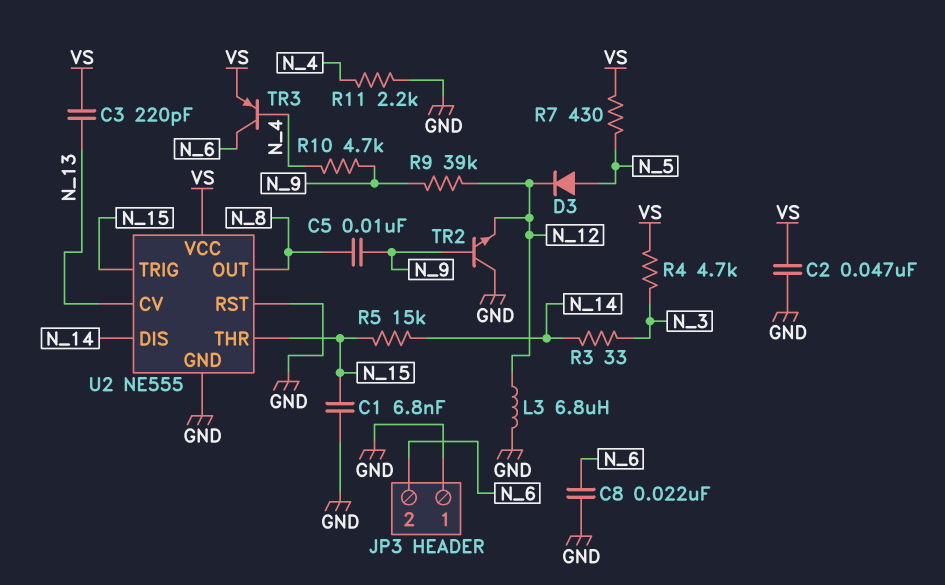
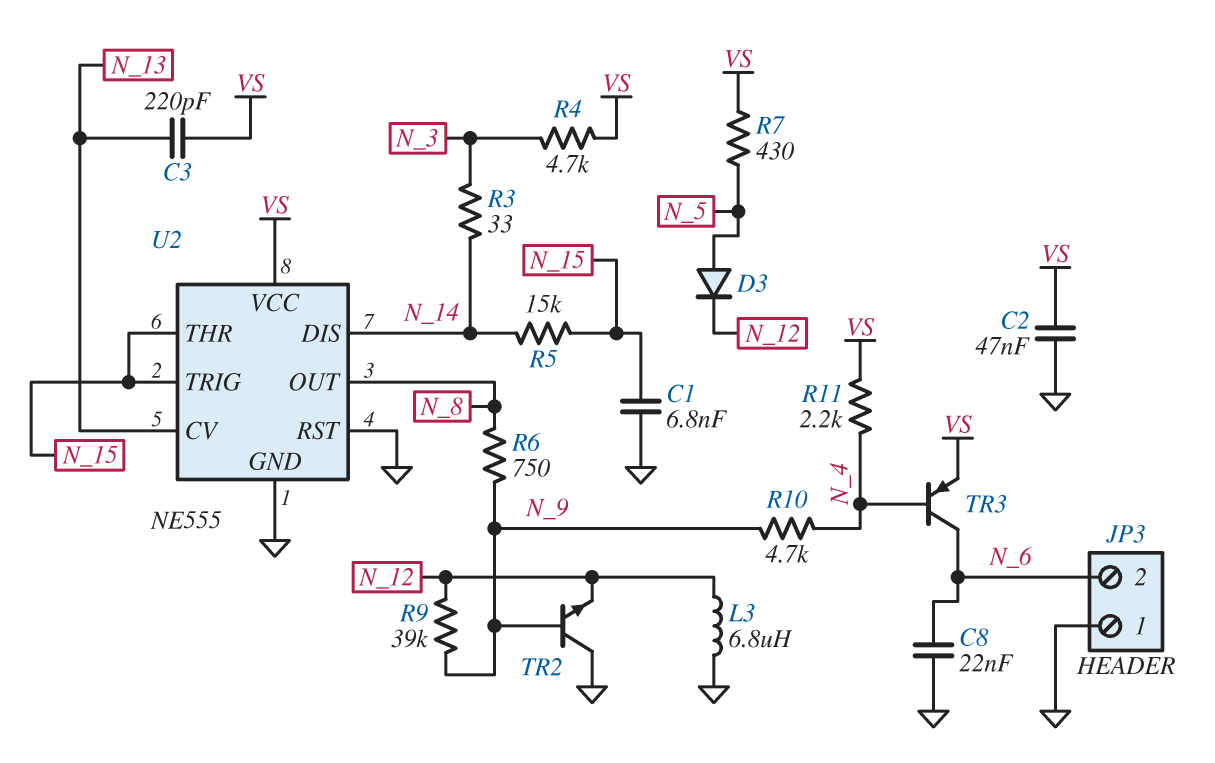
C5: 10nF (N_8, N_9) -> none
R6: none -> 750 (N_8, N_9)
R11: 2.2k (GND, N_4) -> 2.2k (N_4, VS)

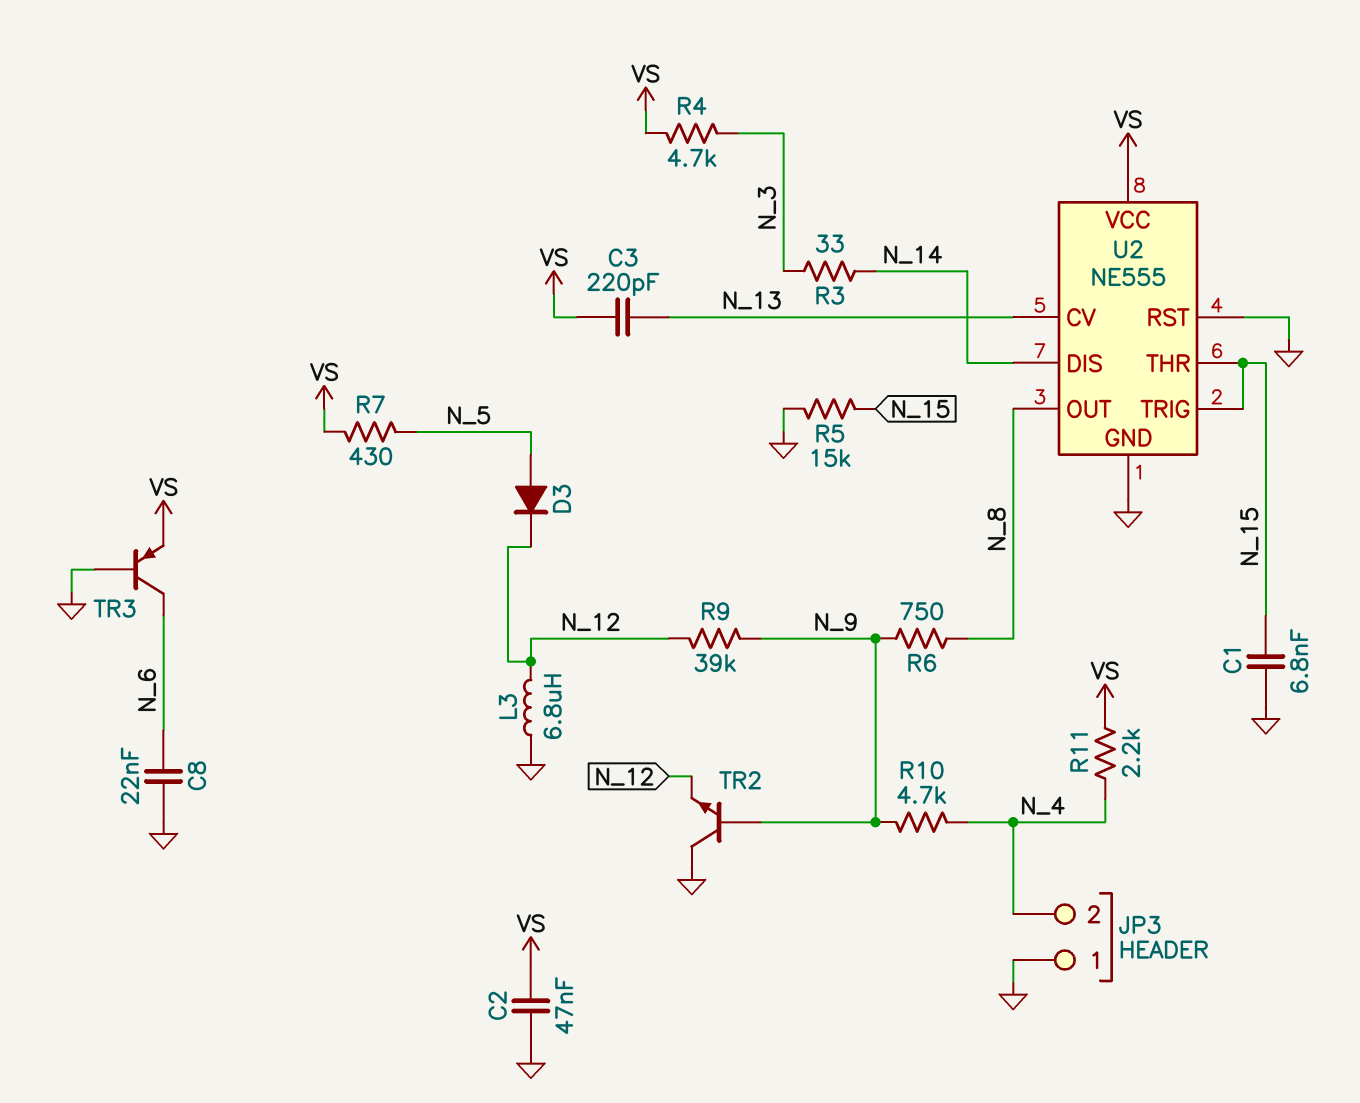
JP3 pin 2: N_6 -> N_4
R5: 15k (N_14, N_15) -> 15k (GND, N_15)
TR3: PNP (B N_4, C N_6, E VS) -> PNP (B GND, C N_6, E VS)

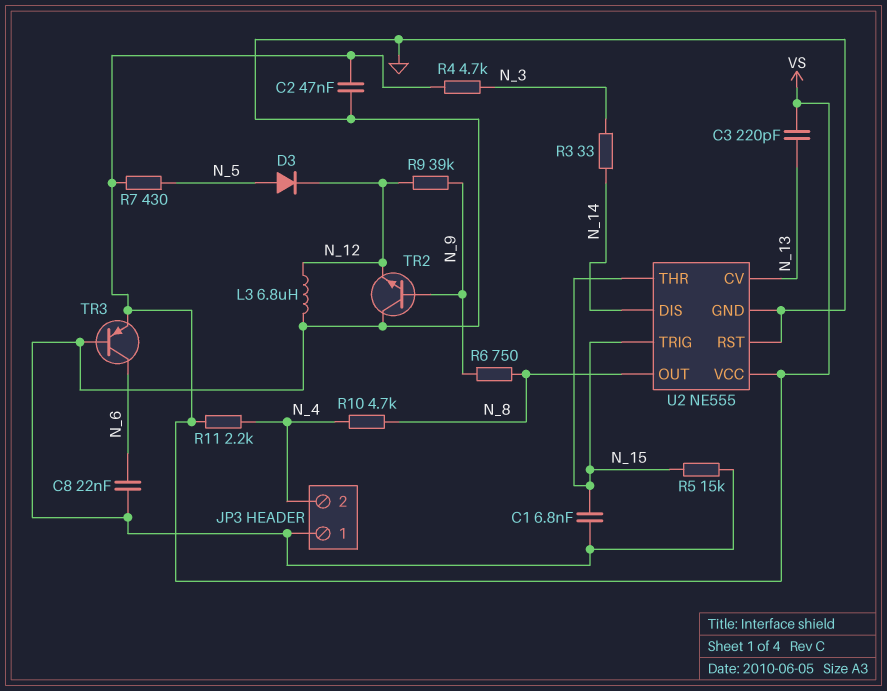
R10: 4.7k (N_4, N_9) -> 4.7k (N_4, N_8)

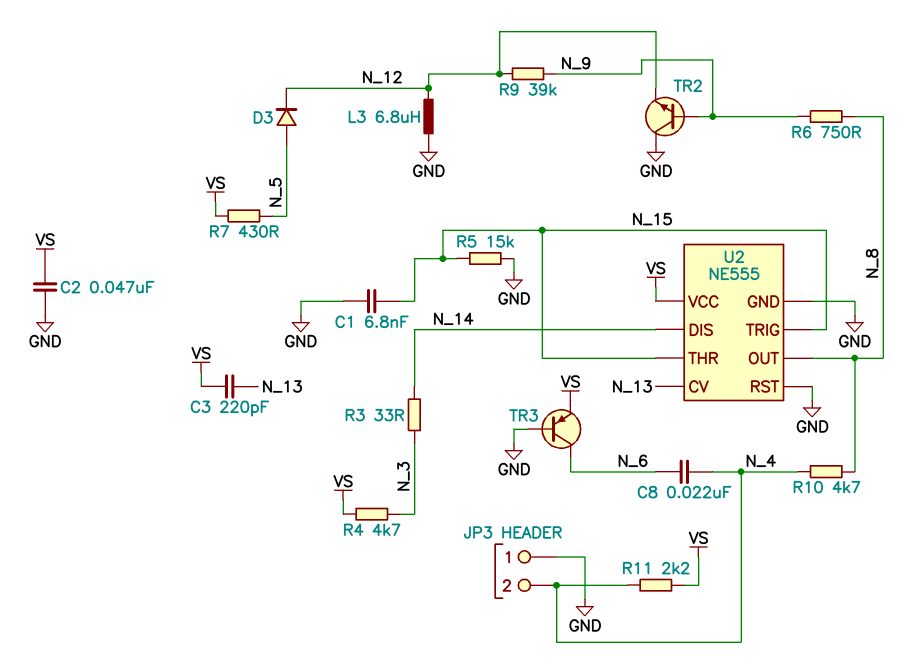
C8: 22nF (GND, N_6) -> 22nF (N_4, N_6)

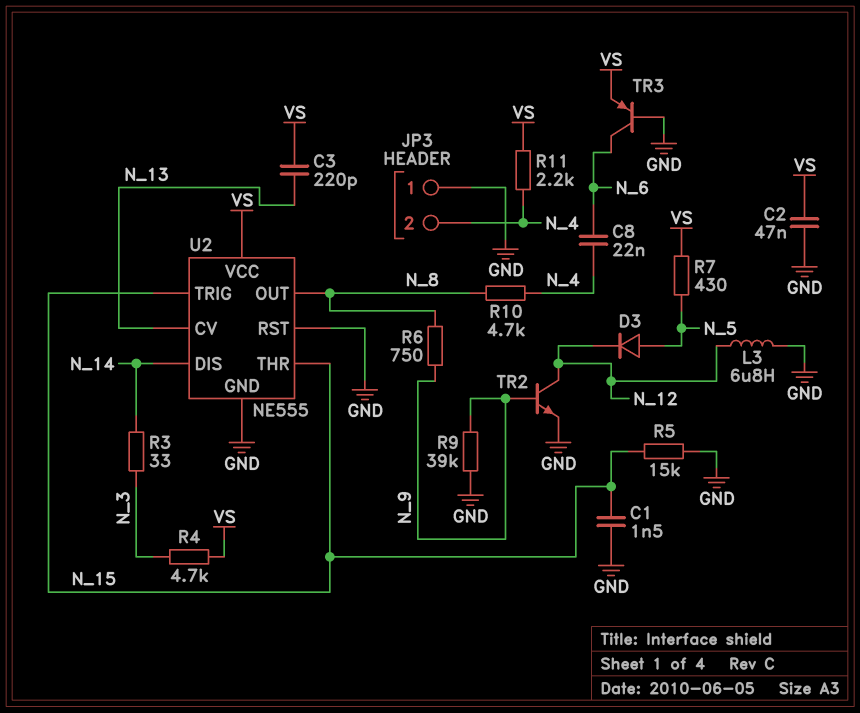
C1: 6.8nF (GND, N_15) -> 1.5nF (GND, N_15)
R9: 39k (N_9, N_12) -> 39k (GND, N_9)
TR2: NPN (B N_9, C GND, E N_12) -> NPN (B N_9, C N_12, E GND)

